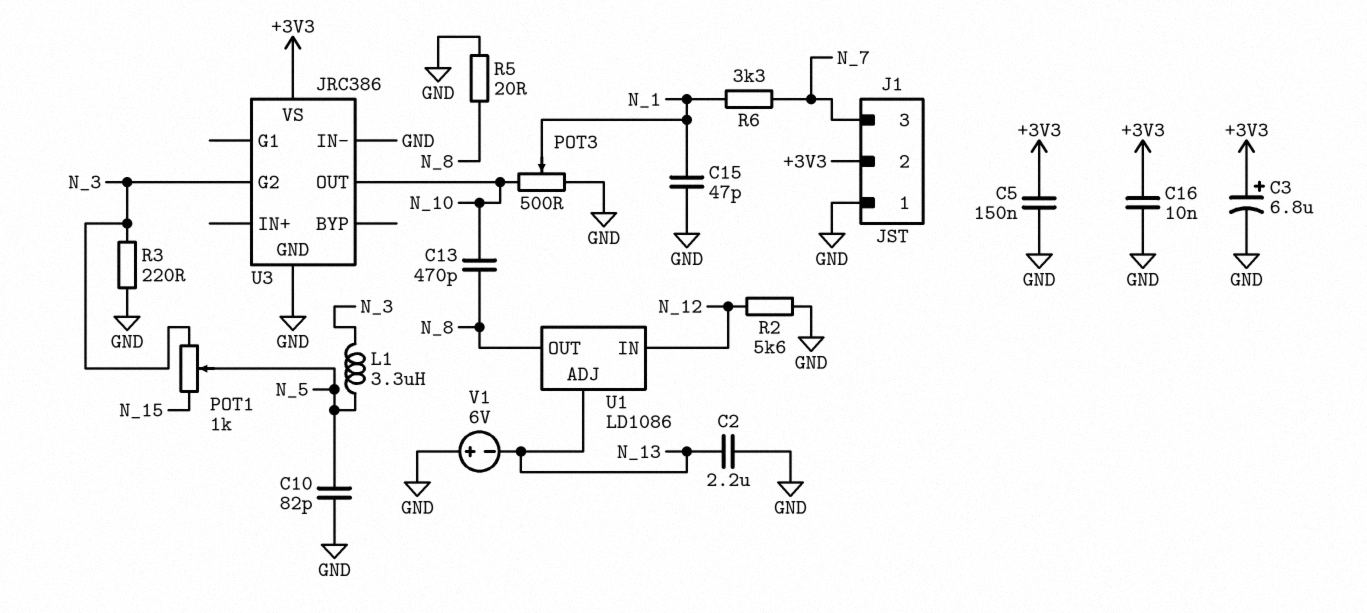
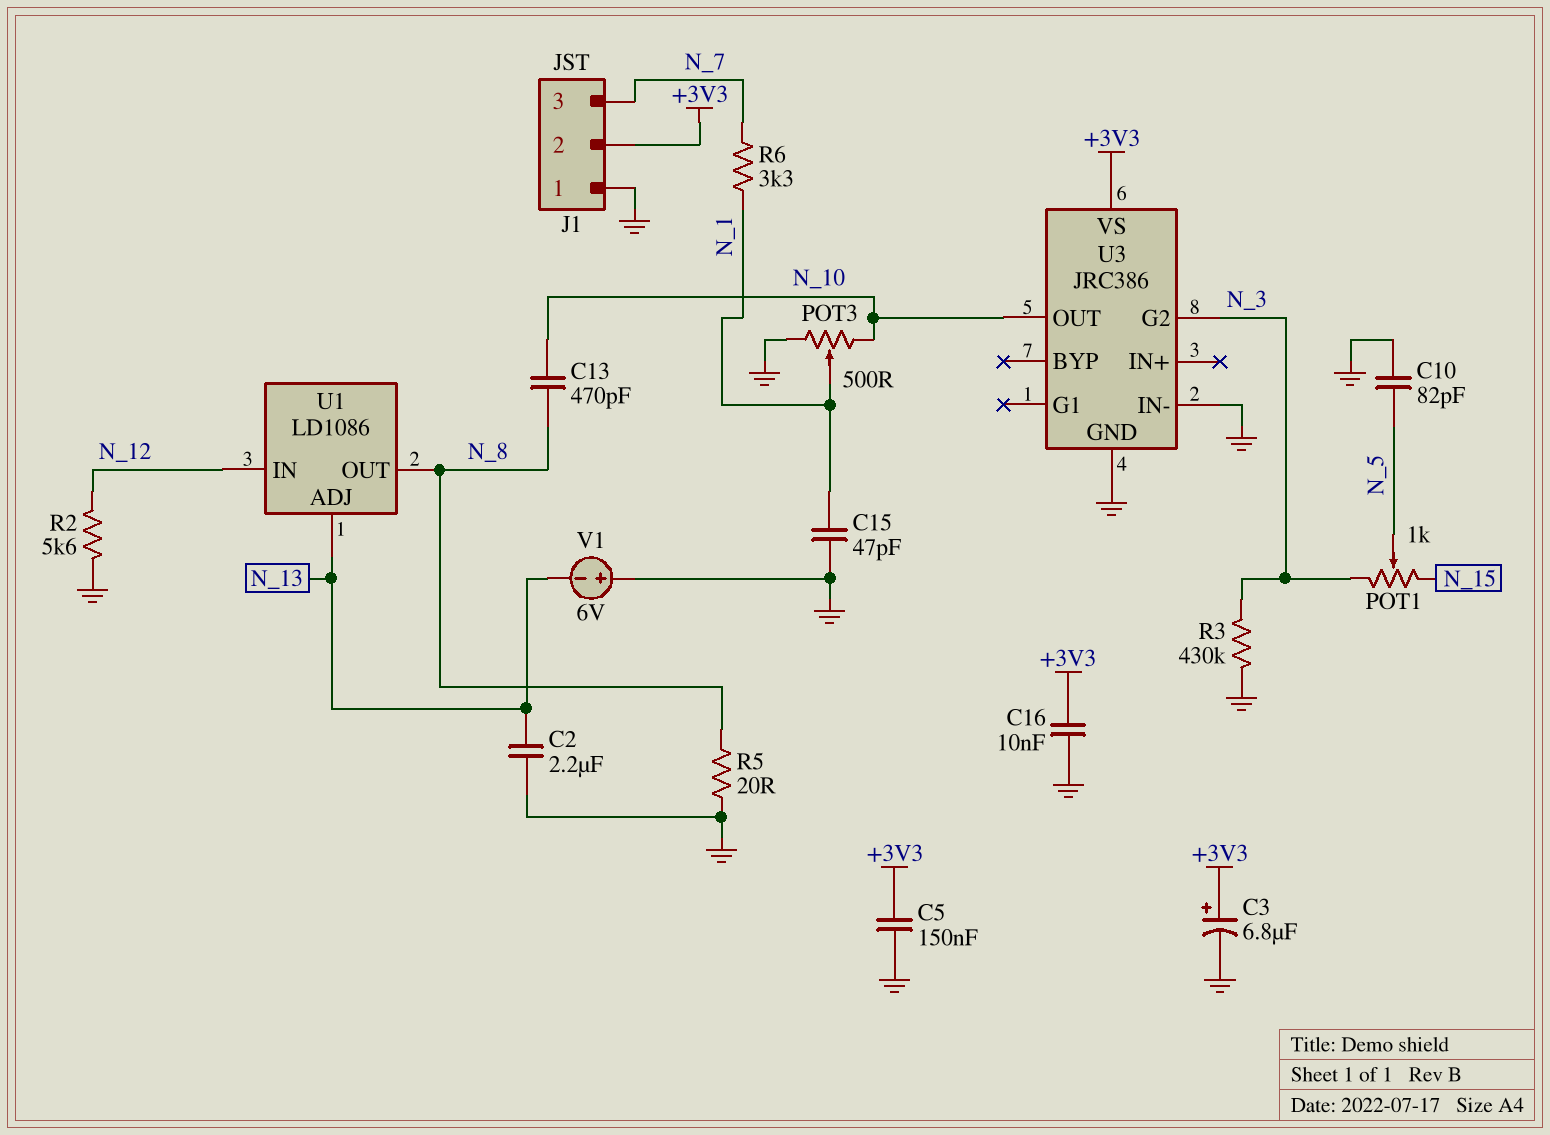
L1: 3.3uH (N_3, N_5) -> none
R3: 220 (GND, N_3) -> 430k (GND, N_3)

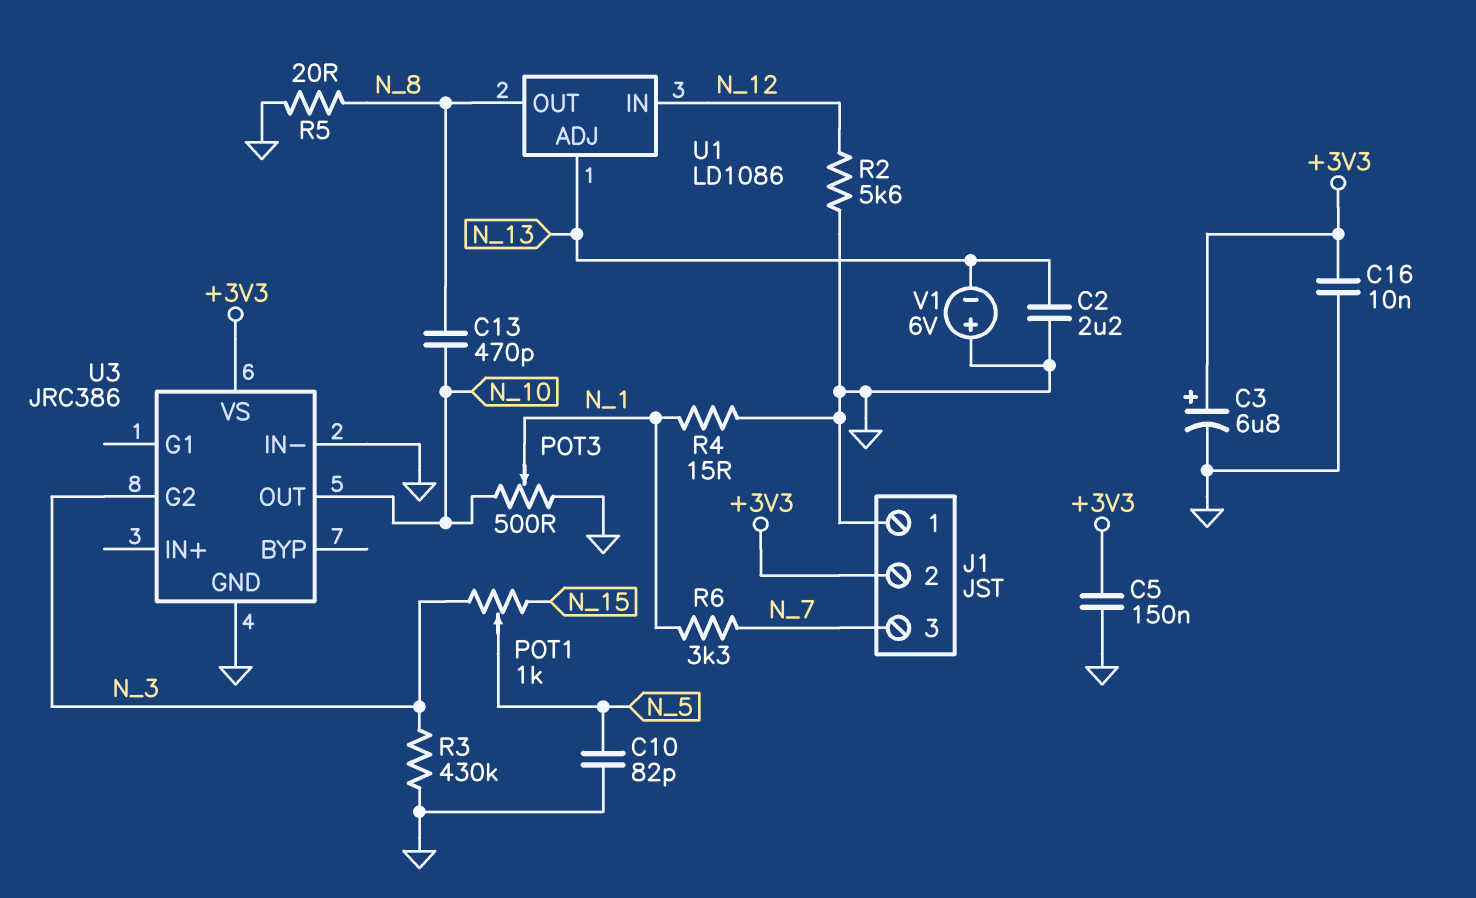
C15: 47pF (GND, N_1) -> none
R4: none -> 15 (GND, N_1)

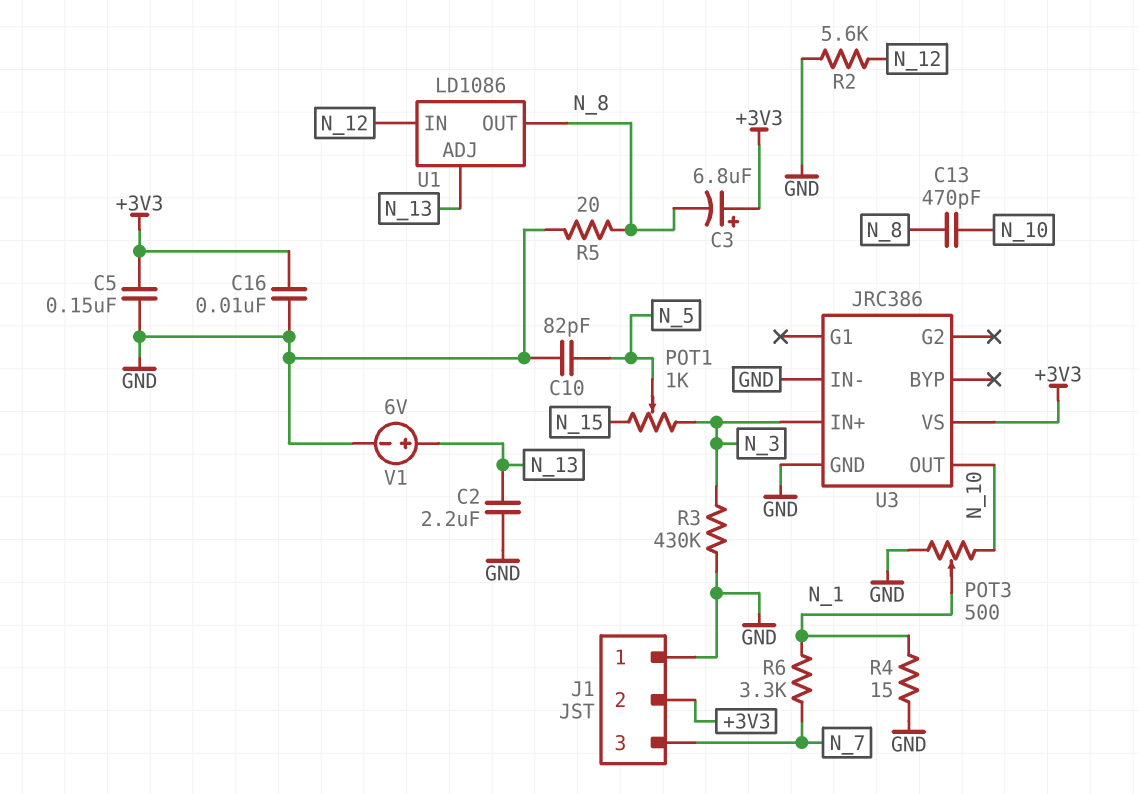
C3: 6.8uF (plus +3V3, minus GND) -> 6.8uF (plus +3V3, minus N_8)
U3 pin G2: N_3 -> none
U3 pin IN+: none -> N_3
V1: 6V (plus GND, minus N_13) -> 6V (plus N_13, minus GND)

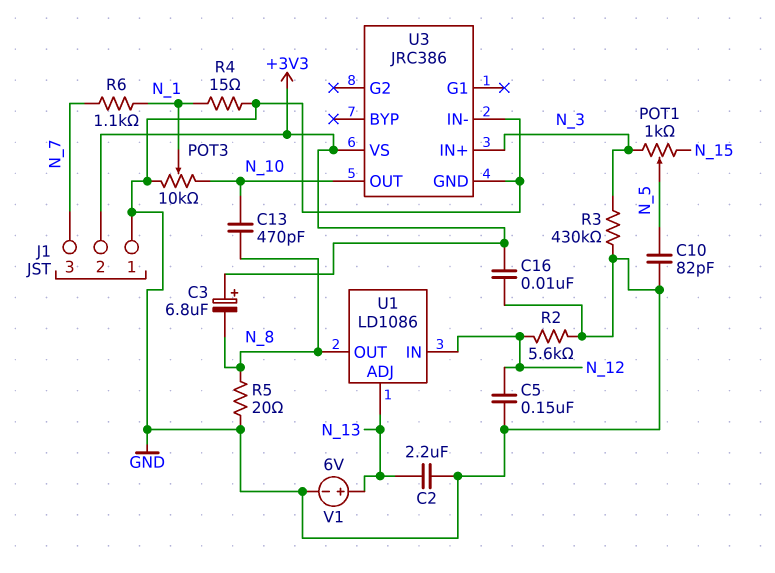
C5: 150nF (+3V3, GND) -> 150nF (GND, N_12)
POT3: 500 (GND, N_10, wiper N_1) -> 10k (GND, N_10, wiper N_1)
R6: 3.3k (N_1, N_7) -> 1.1k (N_1, N_7)

